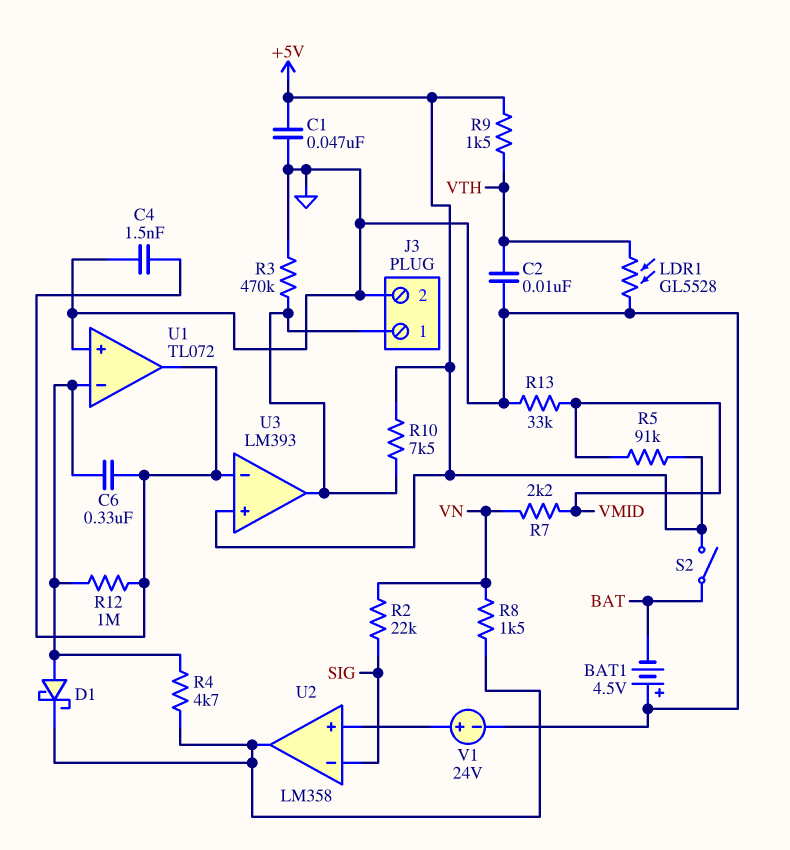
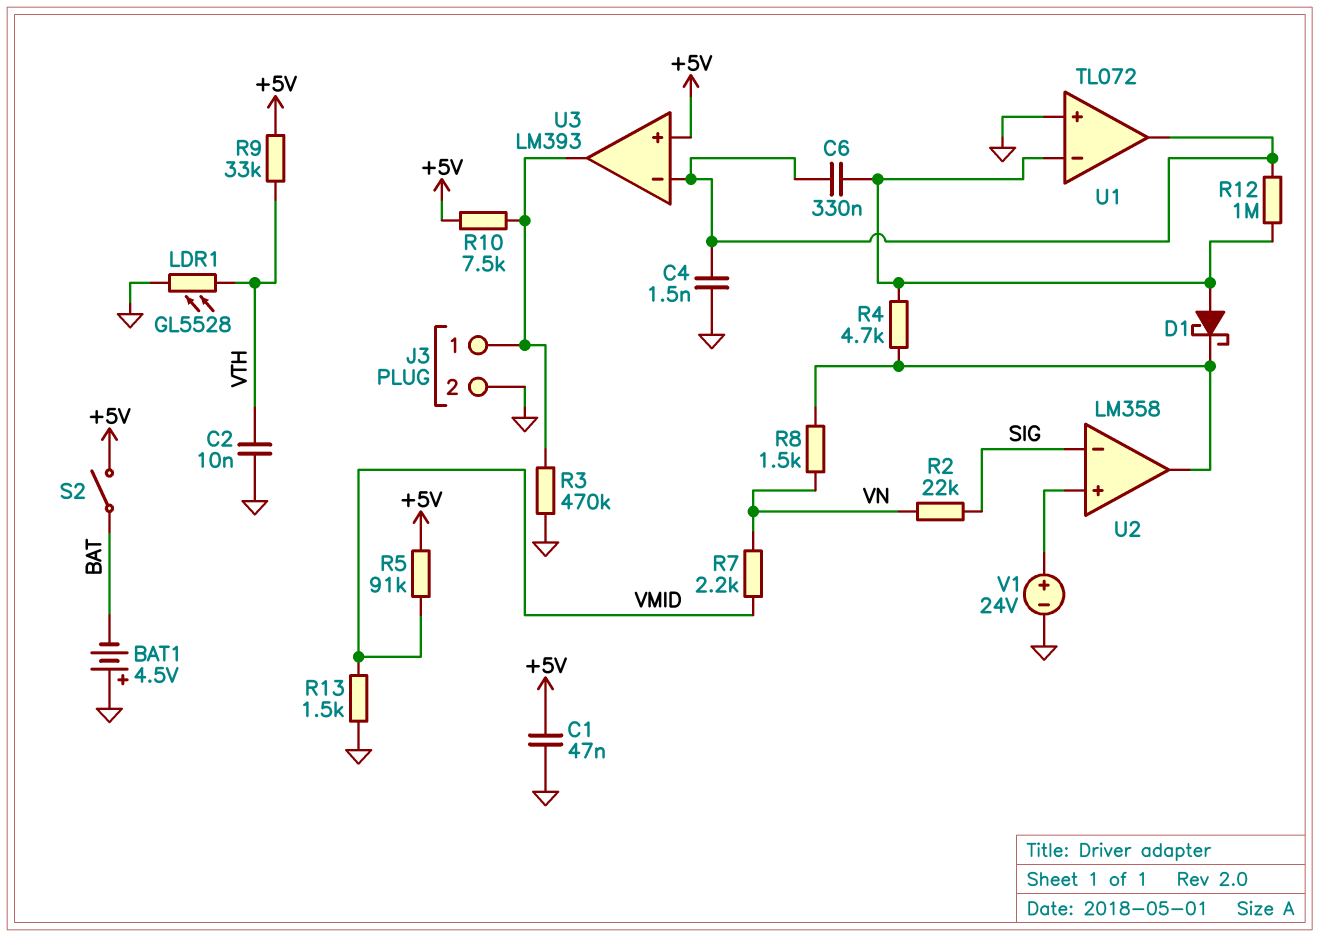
R9: 1.5k (+5V, VTH) -> 33k (+5V, VTH)
R13: 33k (GND, VMID) -> 1.5k (GND, VMID)

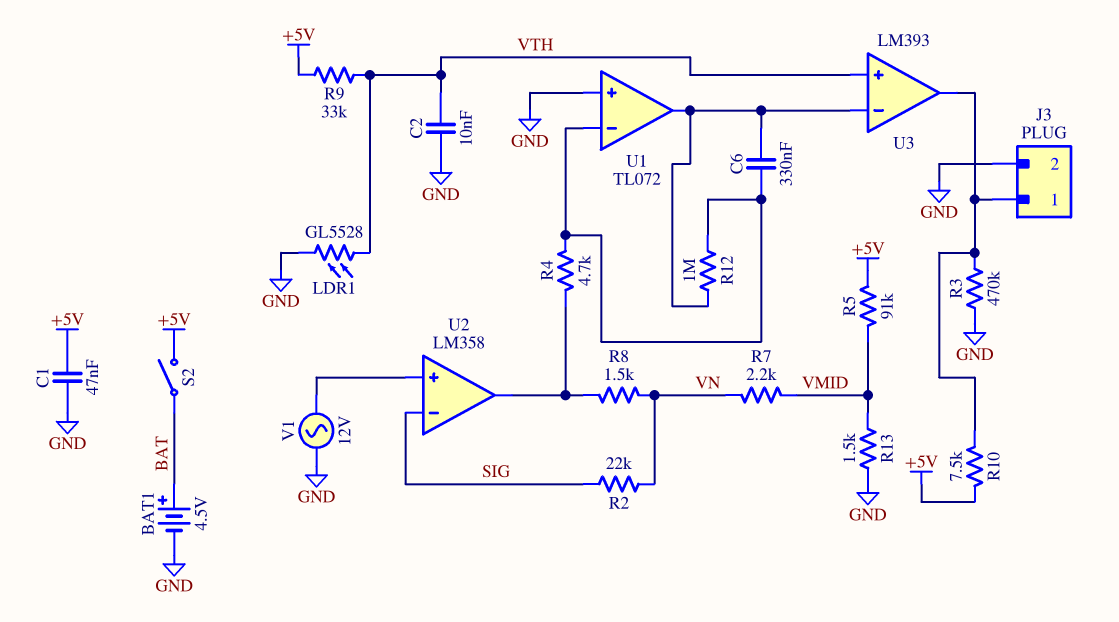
BAT1: 4.5V (plus GND, minus BAT) -> 4.5V (plus BAT, minus GND)
C4: 1.5nF (GND, U1/out) -> none
D1: schottky (A U1/in-, K U2/out) -> none
U3 pin in+: +5V -> VTH
V1: 24V (plus U2/in+, minus GND) -> AC 12V (GND, U2/in+)

